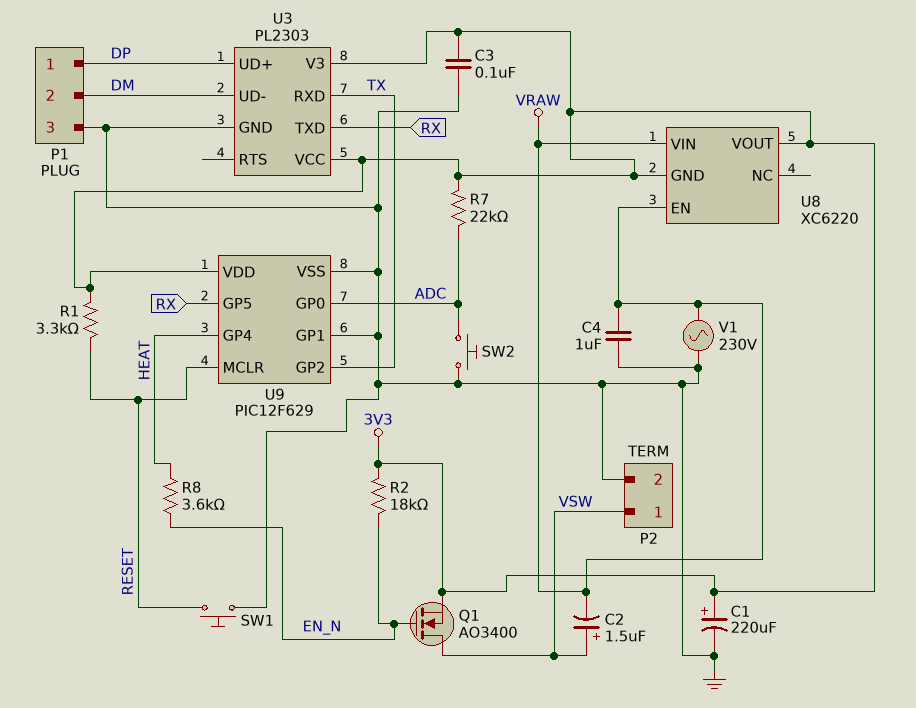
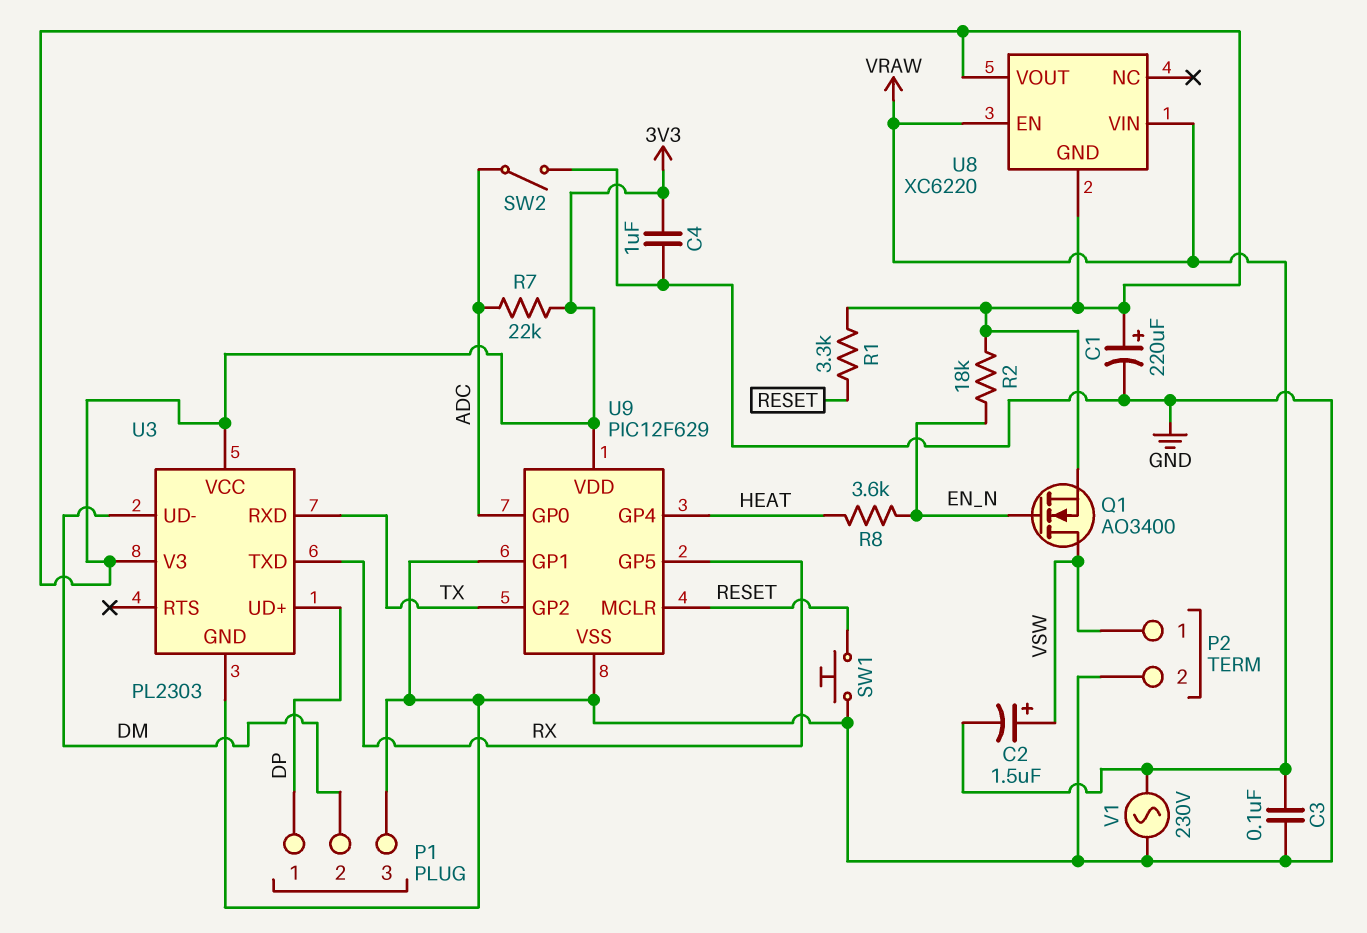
C3: 100nF (3V3, GND) -> 100nF (GND, VRAW)
C4: 1uF (GND, VRAW) -> 1uF (3V3, GND)
SW2: button (ADC, GND) -> switch (ADC, GND)

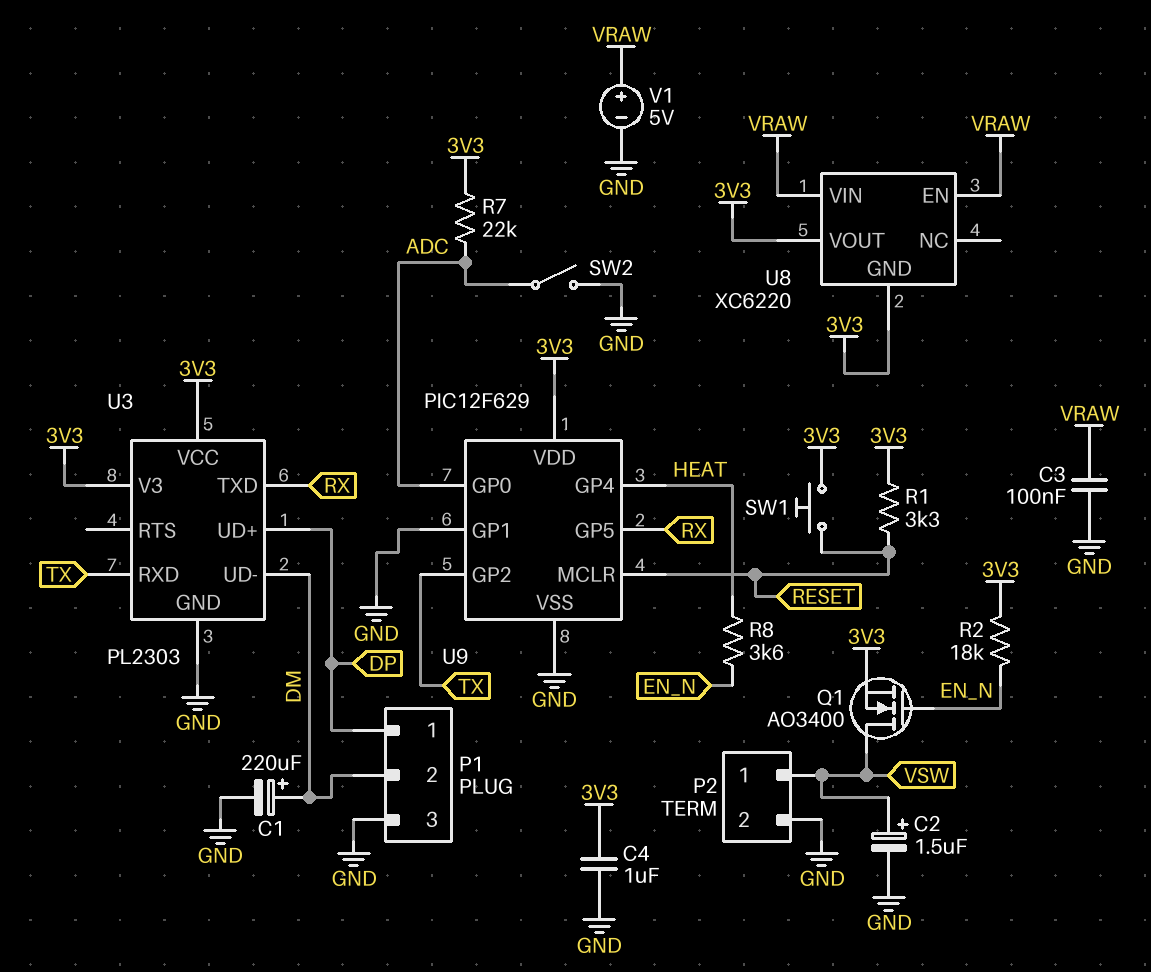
C1: 220uF (plus 3V3, minus GND) -> 220uF (plus DM, minus GND)
C2: 1.5uF (plus VSW, minus VRAW) -> 1.5uF (plus VSW, minus GND)
SW1: button (GND, RESET) -> button (3V3, RESET)
V1: AC 230V (GND, VRAW) -> 5V (plus VRAW, minus GND)

